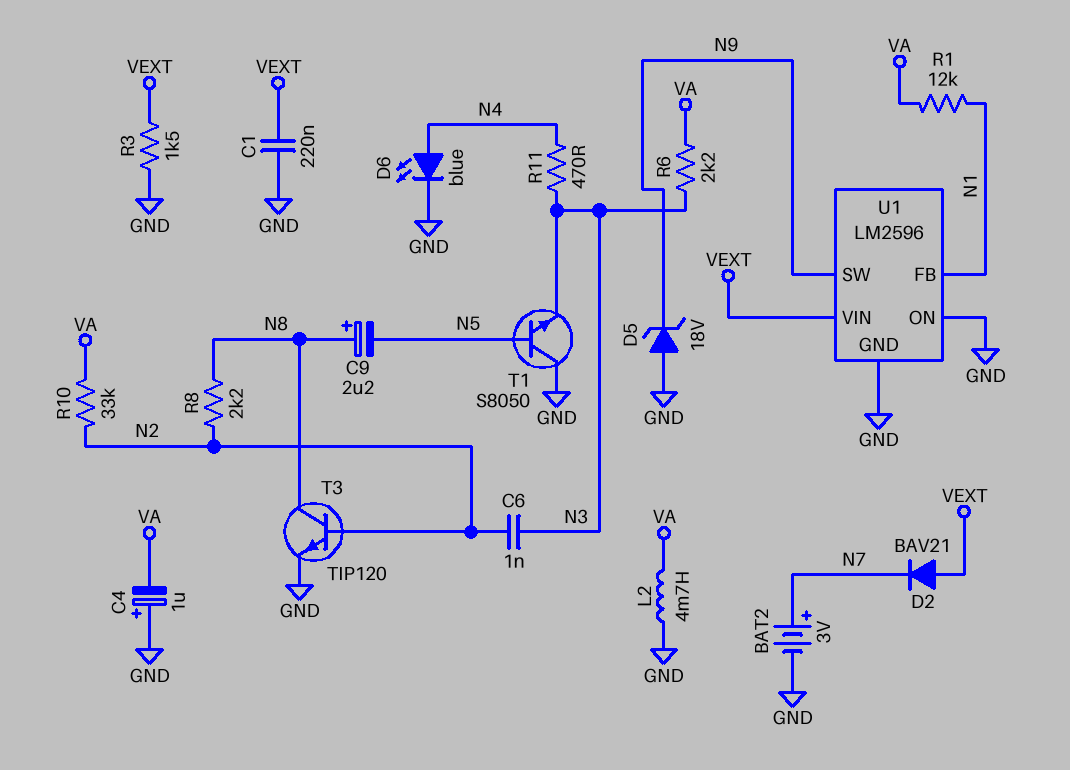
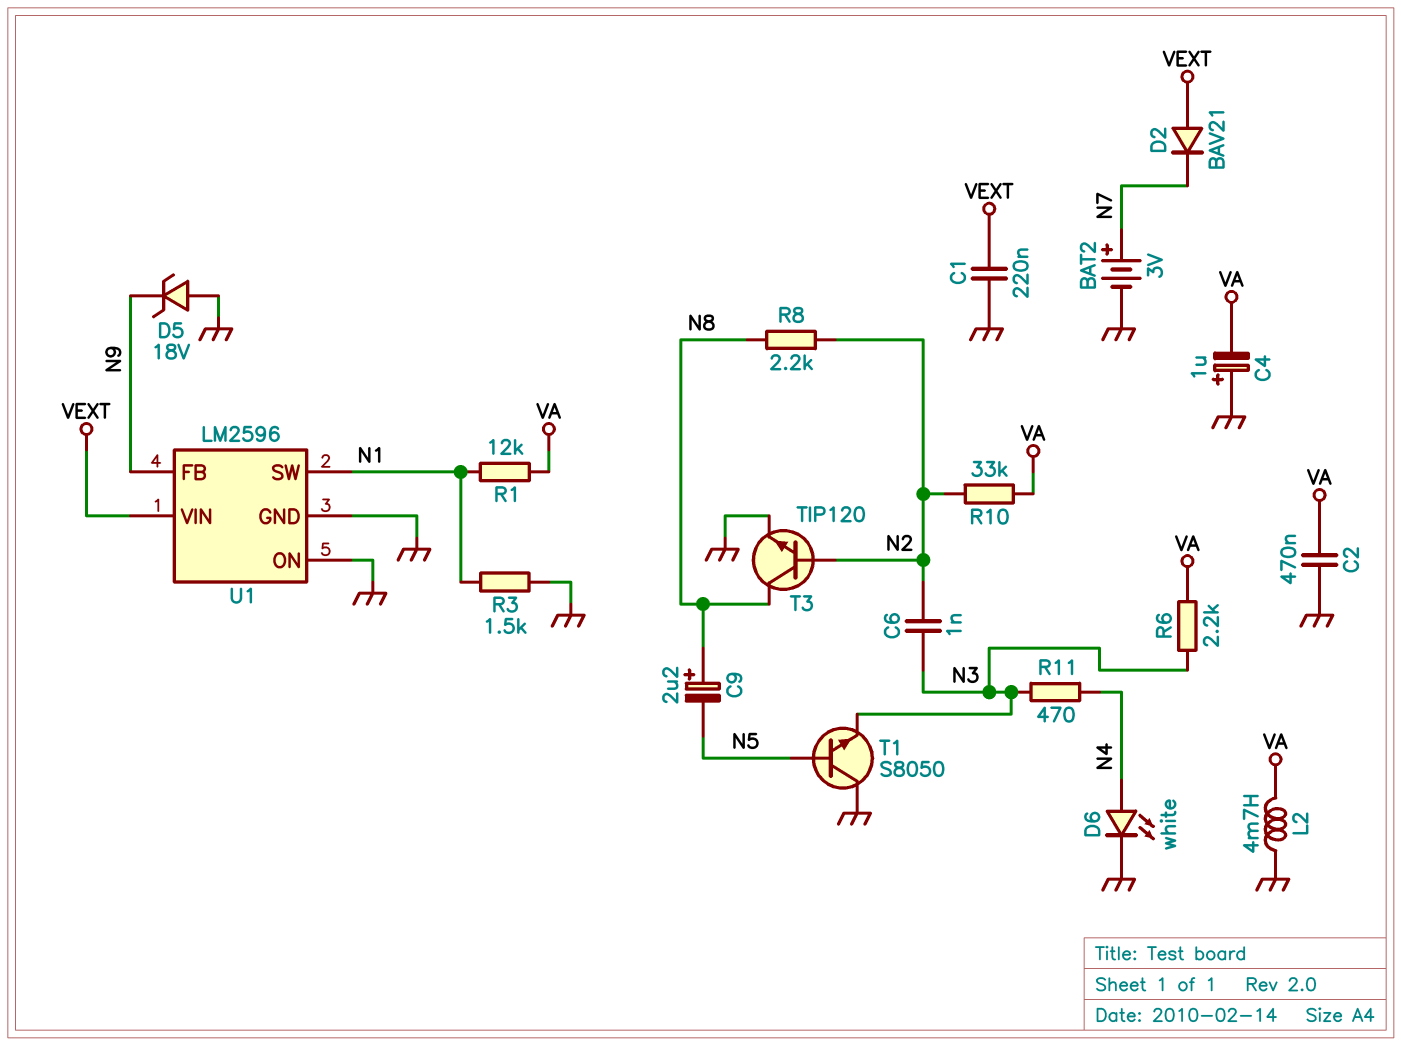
C2: none -> 470nF (GND, VA)
D6: LED blue (A N4, K GND) -> LED white (A N4, K GND)
R3: 1.5k (GND, VEXT) -> 1.5k (GND, N1)
U1 pin FB: N1 -> N9
U1 pin SW: N9 -> N1

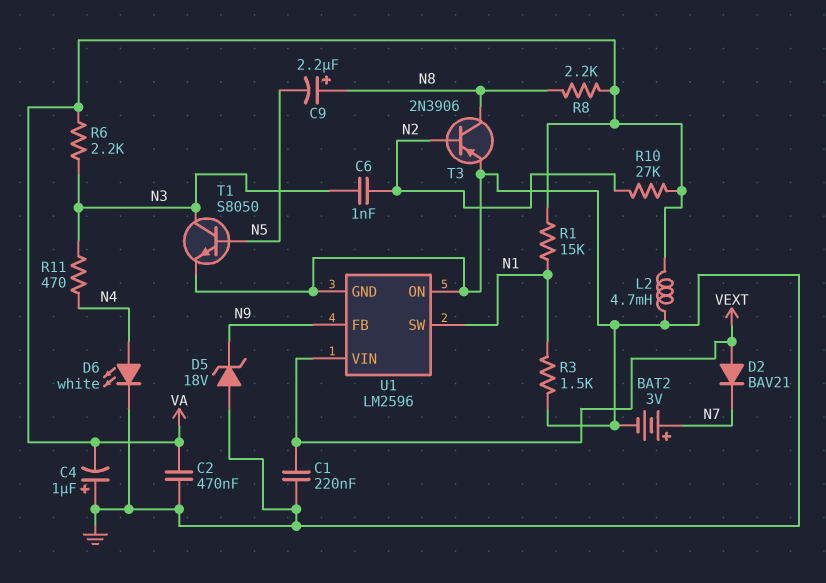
R1: 12k (N1, VA) -> 15k (N1, VA)
R8: 2.2k (N2, N8) -> 2.2k (N8, VA)
R10: 33k (N2, VA) -> 27k (N2, VA)
T1: NPN S8050 (B N5, C GND, E N3) -> NPN S8050 (B N5, C N3, E GND)
T3: NPN TIP120 (B N2, C N8, E GND) -> PNP 2N3906 (B N2, C N8, E GND)

